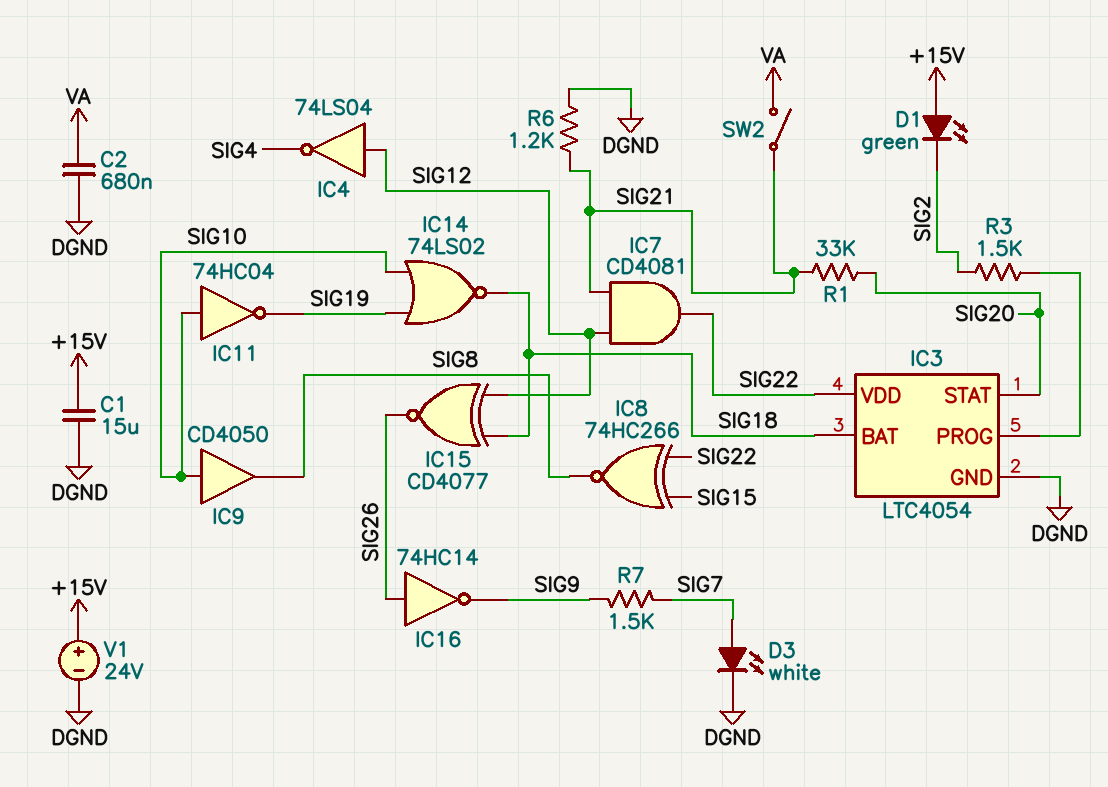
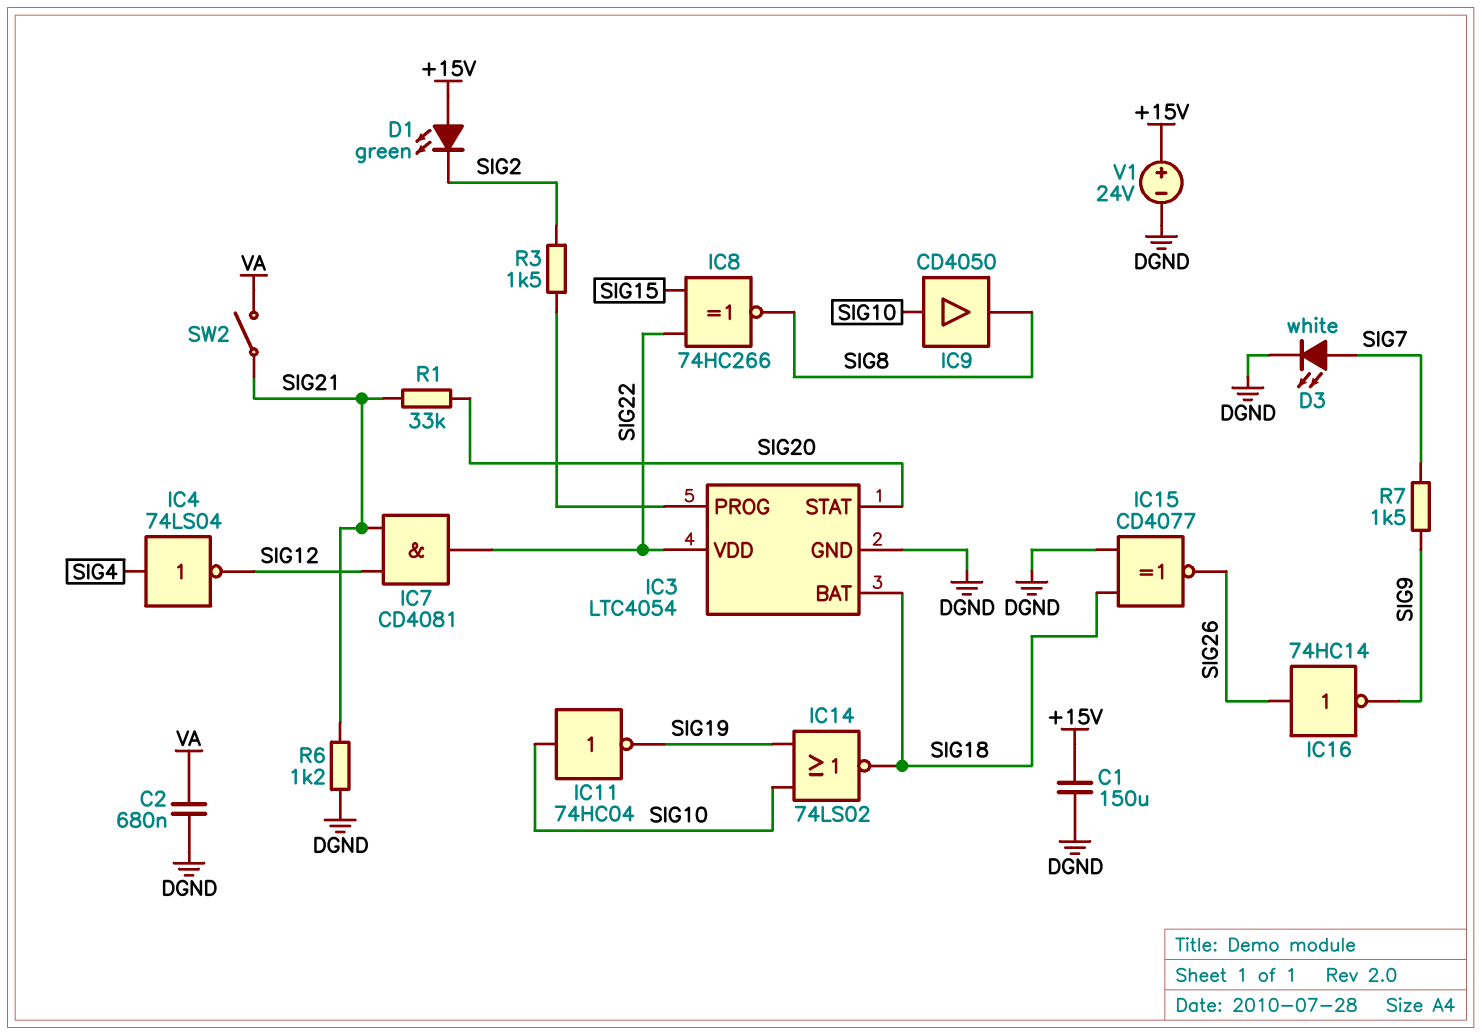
C1: 15uF (+15V, DGND) -> 150uF (+15V, DGND)
IC4: NOT 74LS04 (in SIG12, out SIG4) -> NOT 74LS04 (in SIG4, out SIG12)
IC15: XNOR CD4077 (in SIG12, in SIG18, out SIG26) -> XNOR CD4077 (in DGND, in SIG18, out SIG26)

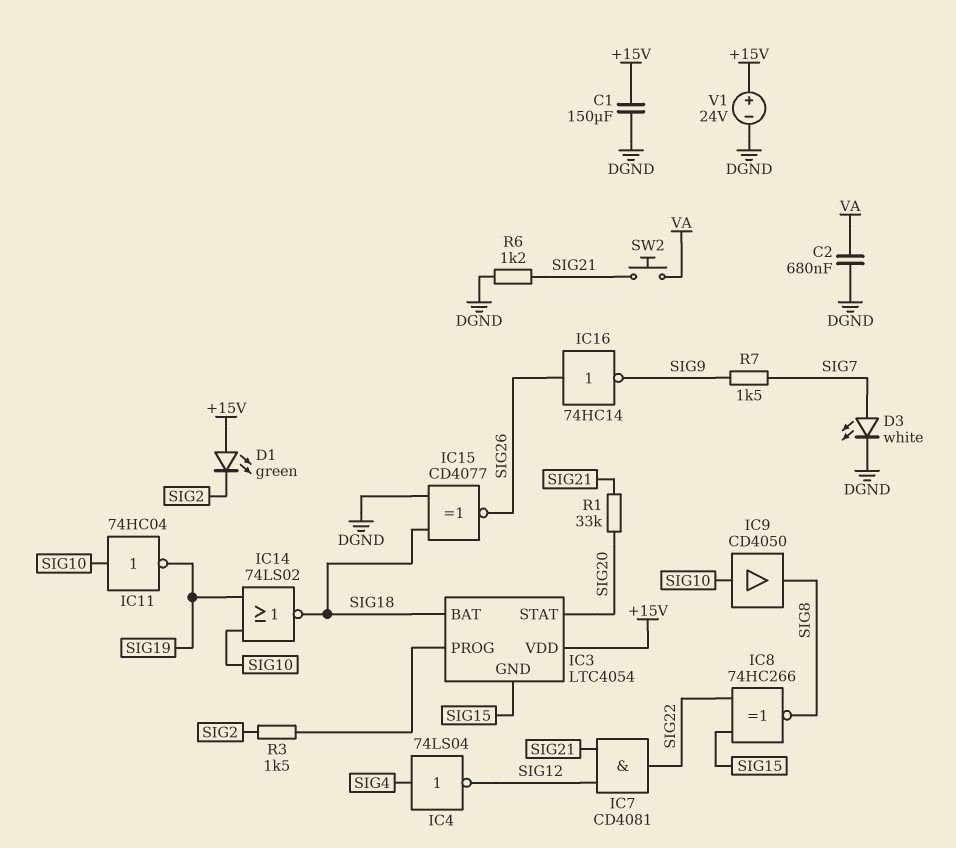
IC3 pin GND: DGND -> SIG15
IC3 pin VDD: SIG22 -> +15V
SW2: switch (SIG21, VA) -> button (SIG21, VA)

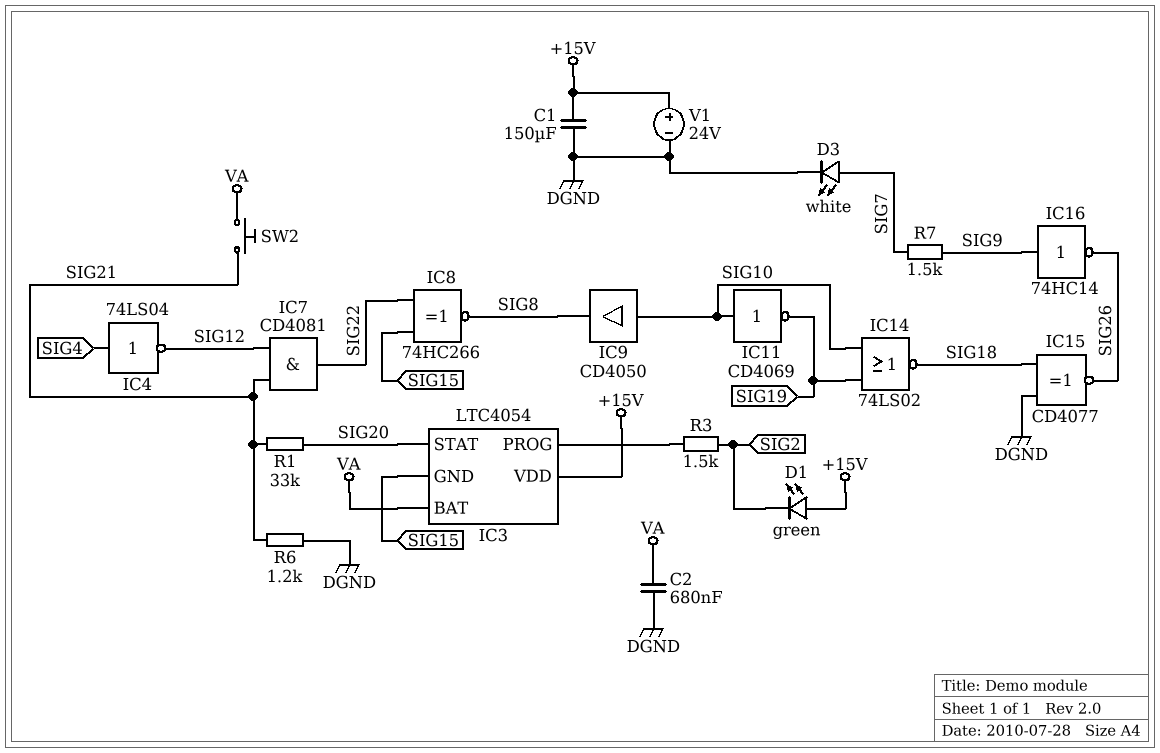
IC3 pin BAT: SIG18 -> VA
IC11: NOT 74HC04 (in SIG10, out SIG19) -> NOT CD4069 (in SIG10, out SIG19)
IC16: NOT 74HC14 (in SIG26, out SIG9) -> NOT 74HC14 (in SIG9, out SIG26)

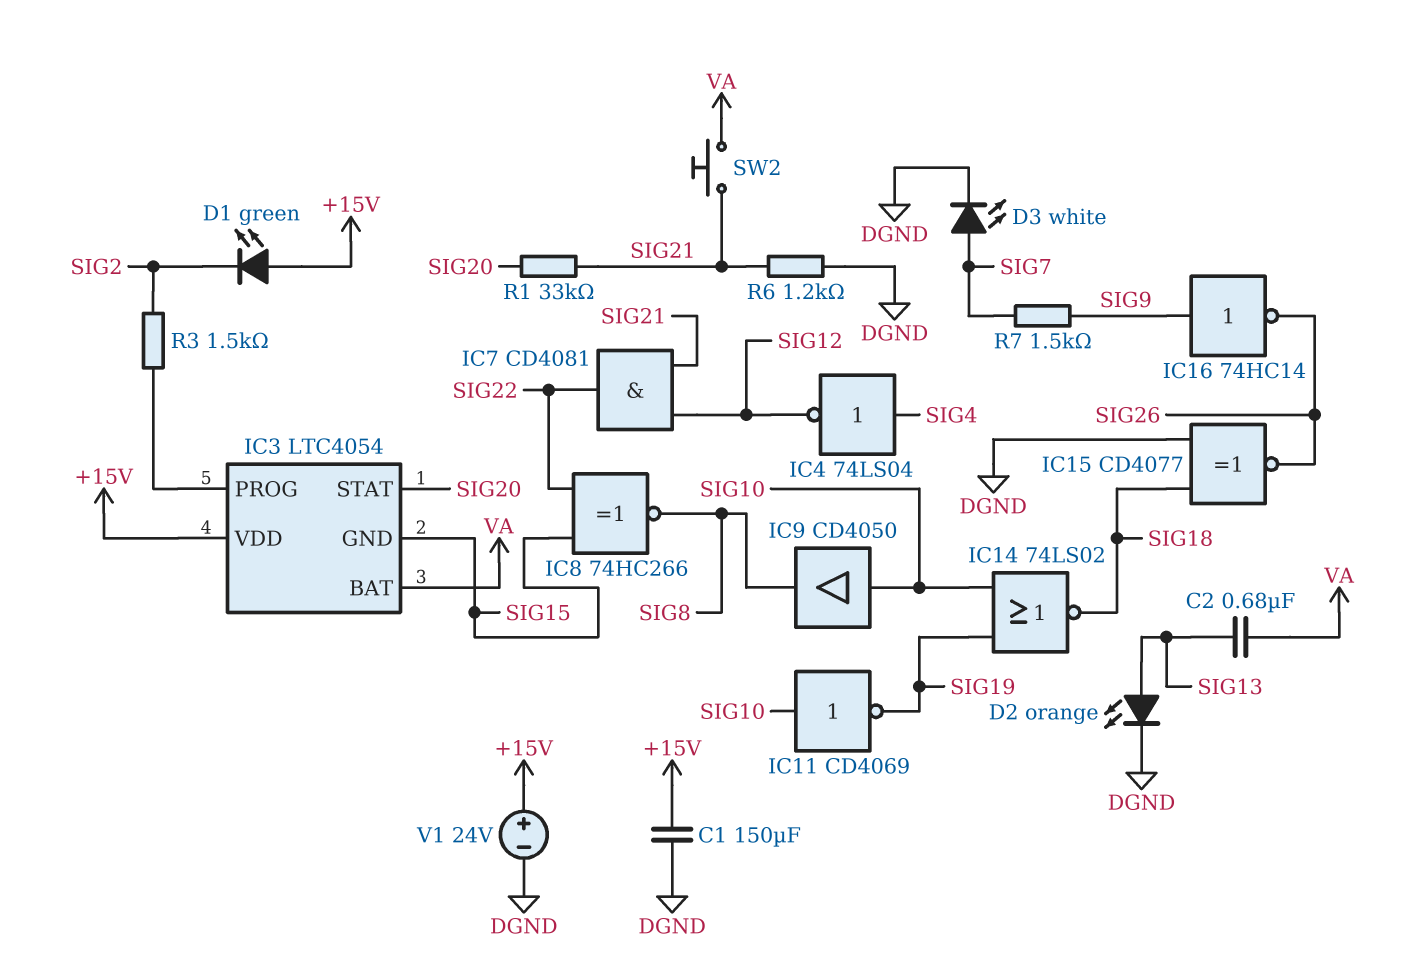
C2: 680nF (DGND, VA) -> 680nF (SIG13, VA)
D2: none -> LED orange (A SIG13, K DGND)

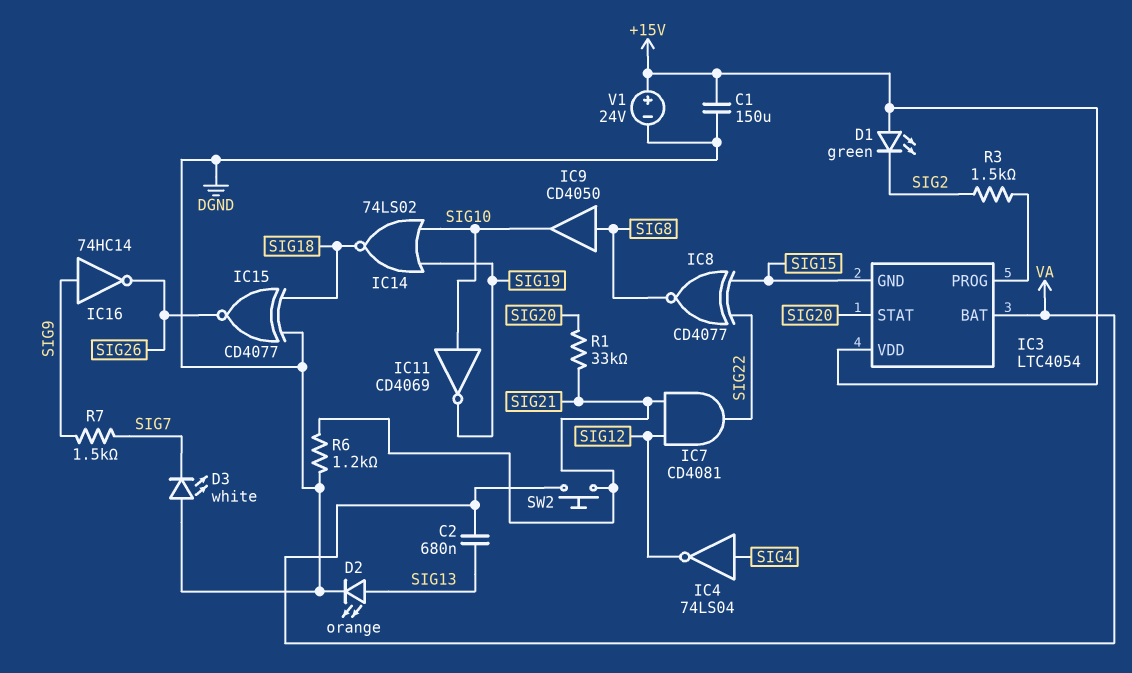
D3: LED white (A SIG7, K DGND) -> LED white (A DGND, K SIG7)
IC8: XNOR 74HC266 (in SIG15, in SIG22, out SIG8) -> XNOR CD4077 (in SIG15, in SIG22, out SIG8)
IC9: buffer CD4050 (in SIG10, out SIG8) -> buffer CD4050 (in SIG8, out SIG10)

